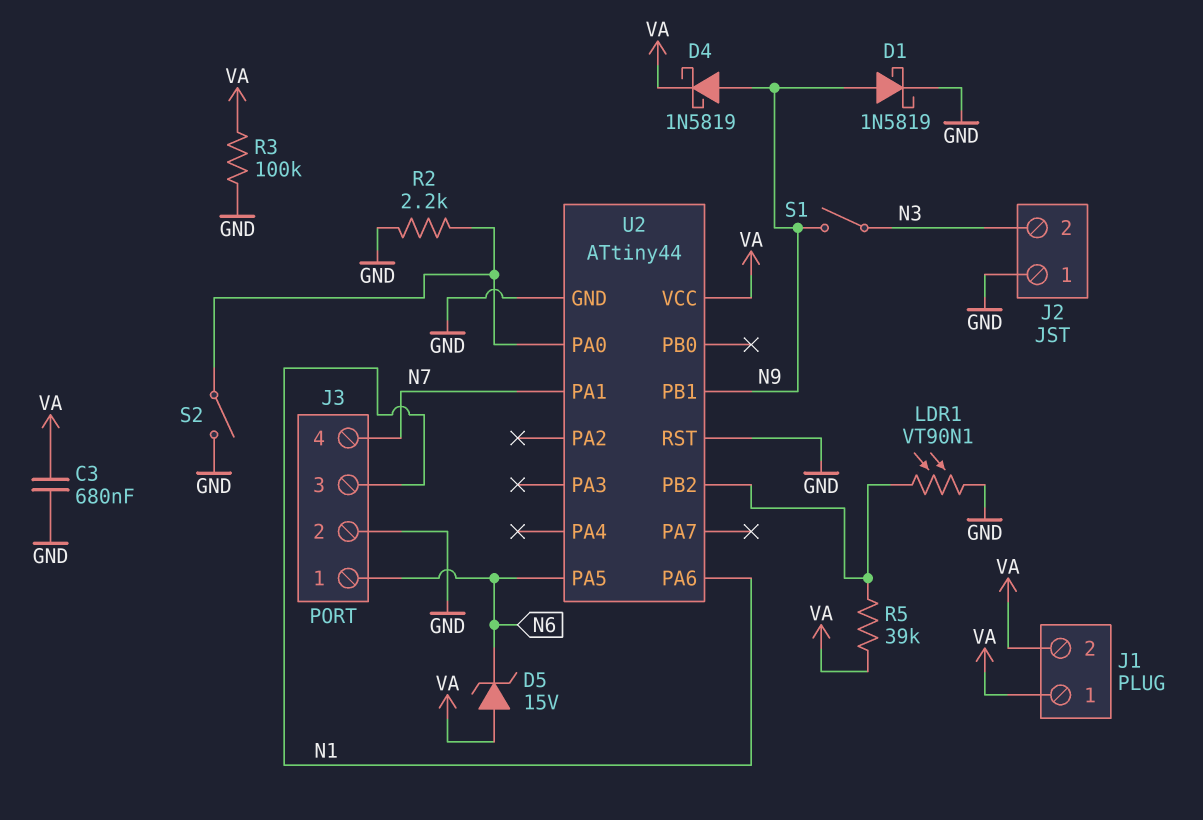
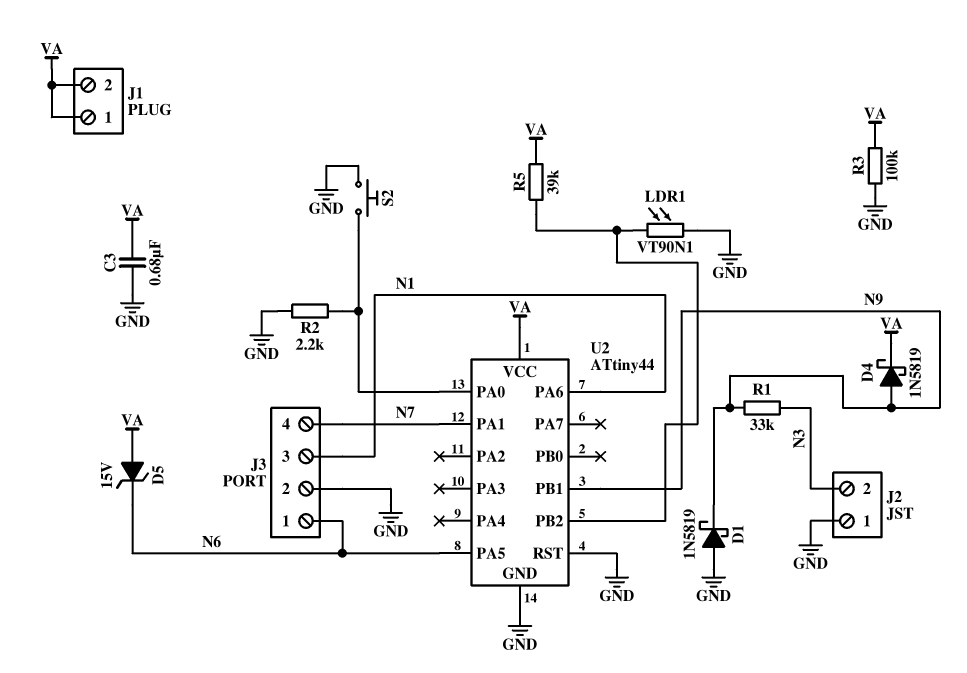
D1: schottky 1N5819 (A N9, K GND) -> schottky 1N5819 (A GND, K N9)
R1: none -> 33k (N3, N9)
S1: switch (N3, N9) -> none
S2: switch (GND, U2/PA0) -> button (GND, U2/PA0)

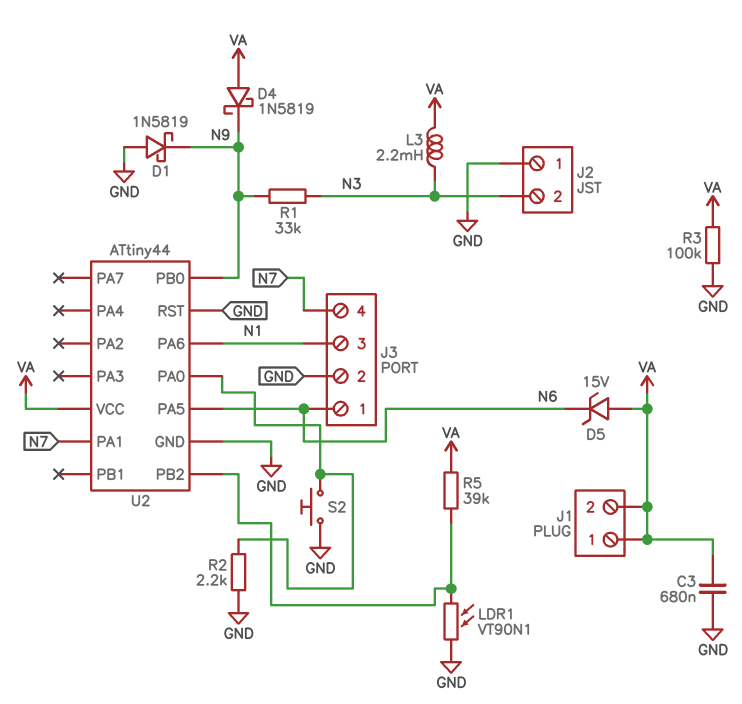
D4: schottky 1N5819 (A N9, K VA) -> schottky 1N5819 (A VA, K N9)
L3: none -> 2.2mH (N3, VA)
U2 pin PB0: none -> N9
U2 pin PB1: N9 -> none

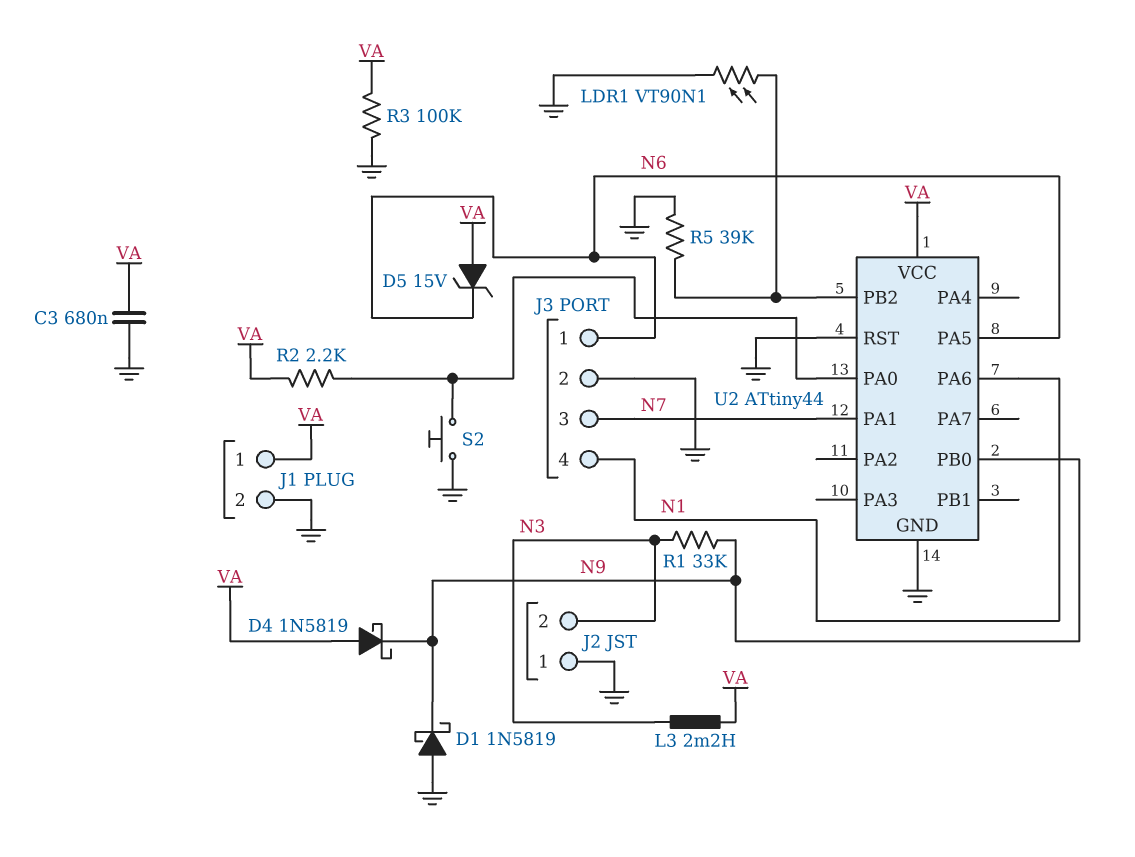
J1 pin 2: VA -> GND
J3 pin 3: N1 -> N7
J3 pin 4: N7 -> N1
R2: 2.2k (GND, U2/PA0) -> 2.2k (U2/PA0, VA)
R5: 39k (U2/PB2, VA) -> 39k (GND, U2/PB2)

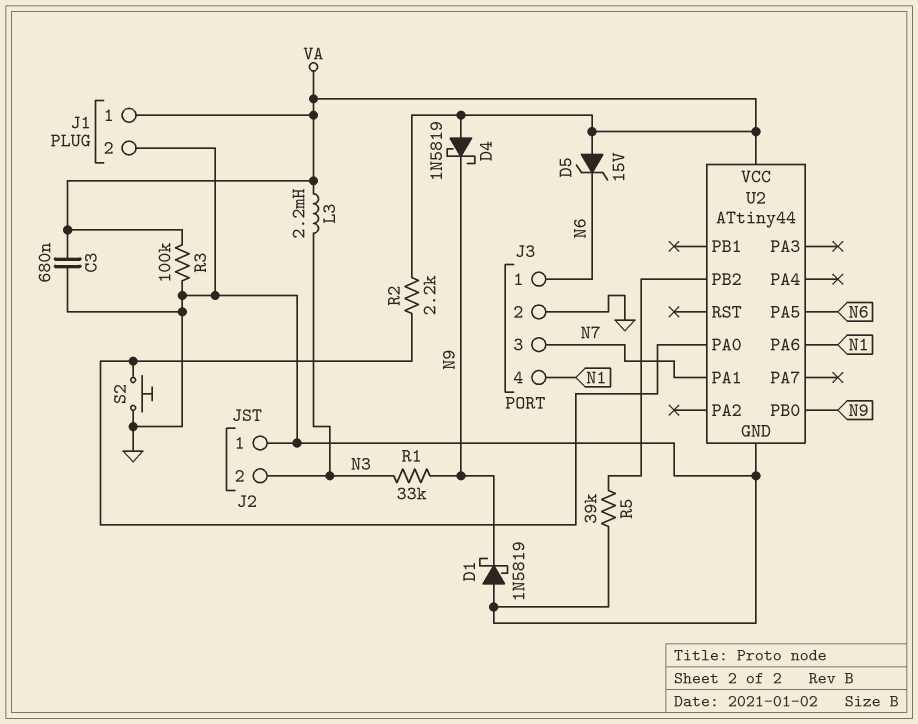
LDR1: VT90N1 (GND, U2/PB2) -> none
U2 pin RST: GND -> none

